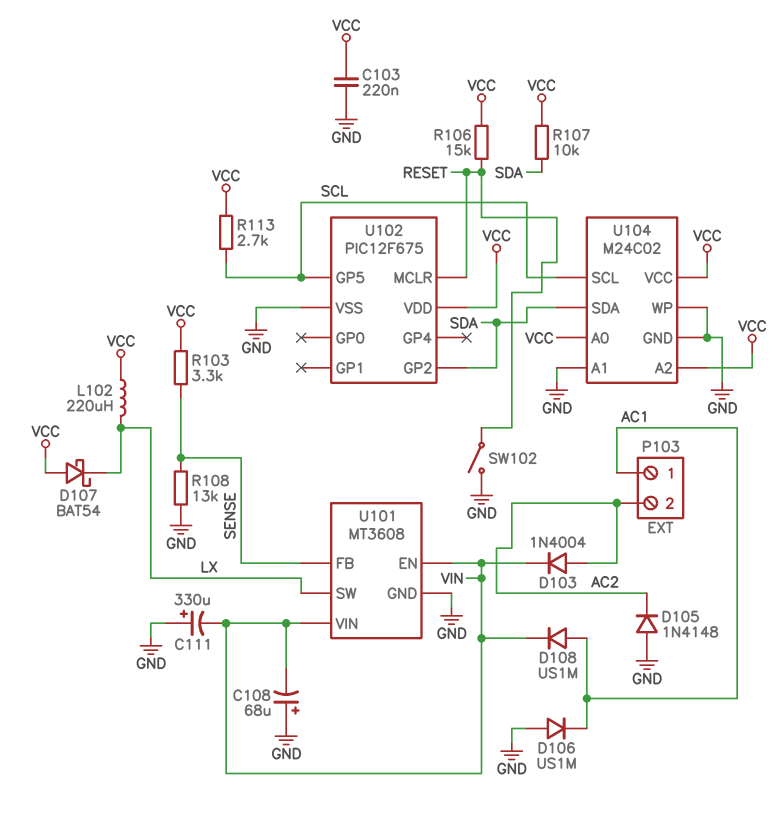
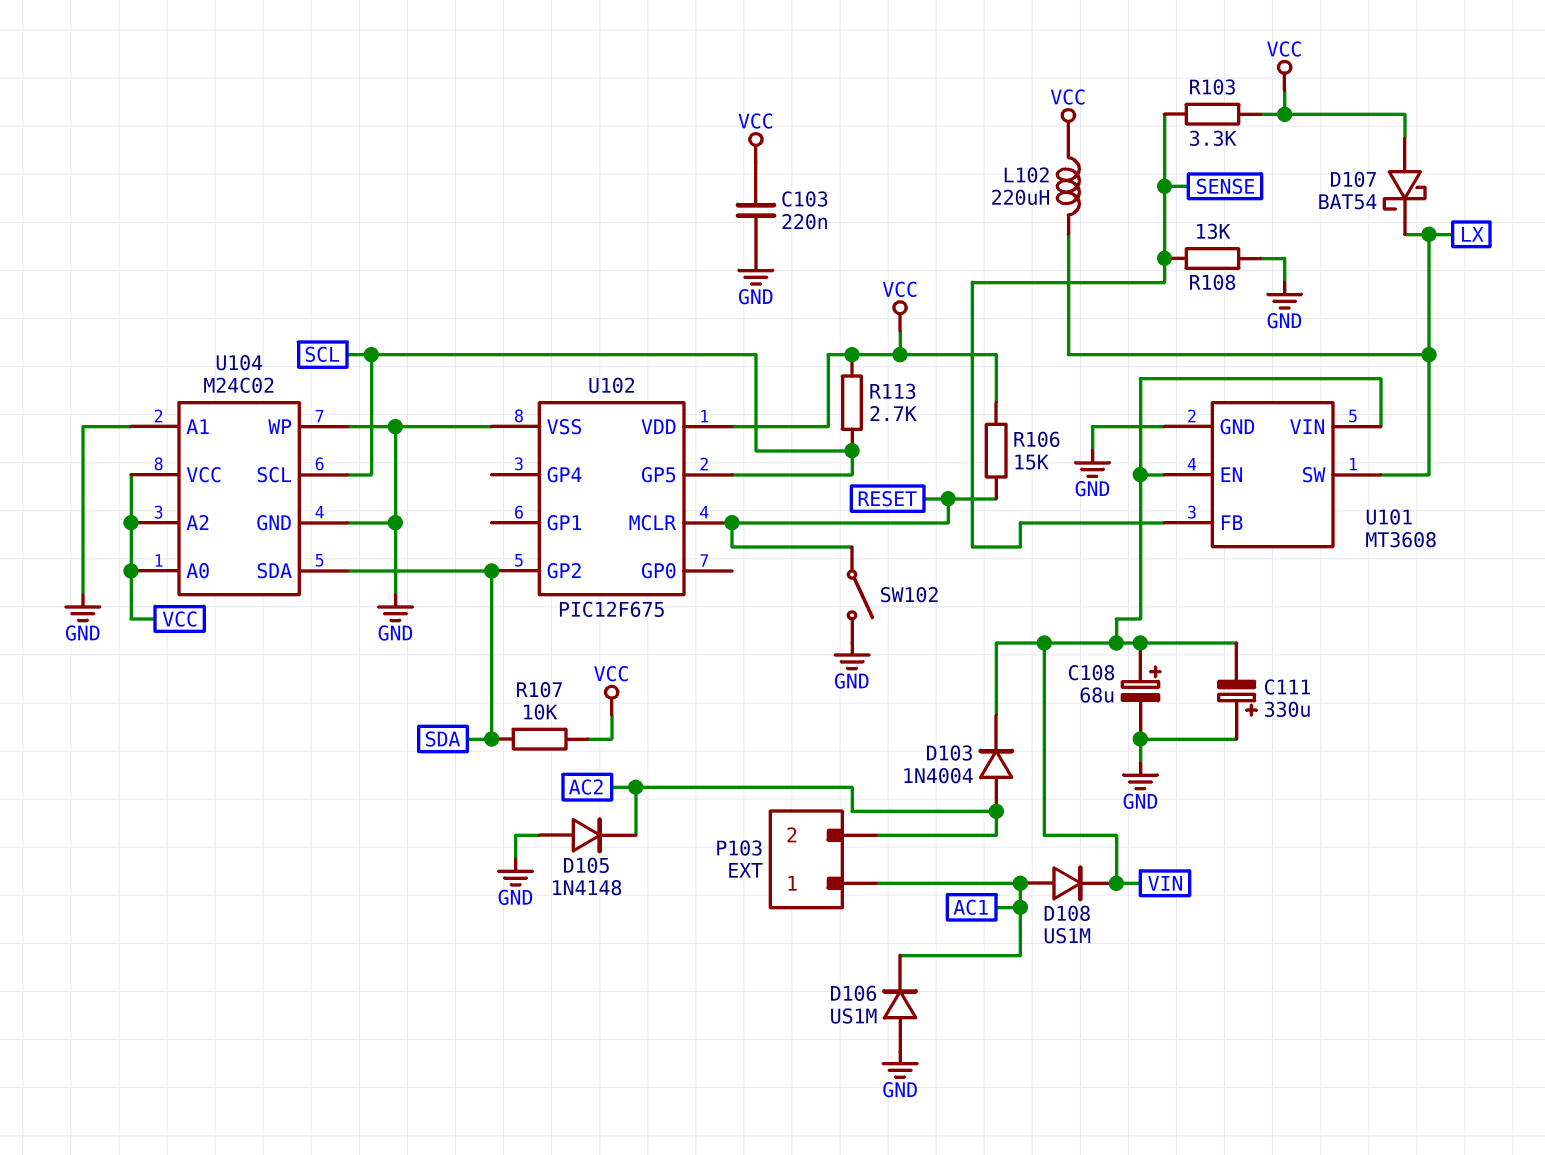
C108: 68uF (plus GND, minus VIN) -> 68uF (plus VIN, minus GND)

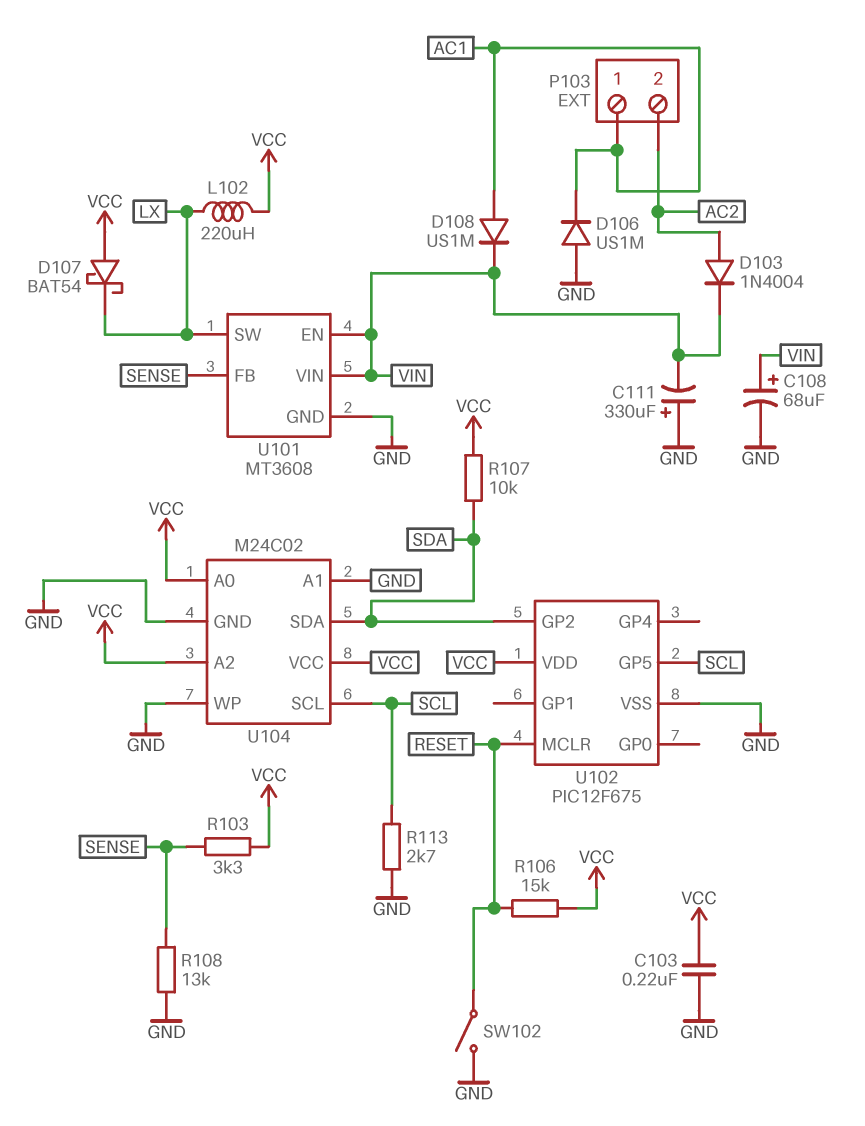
D105: diode 1N4148 (A GND, K AC2) -> none
R113: 2.7k (SCL, VCC) -> 2.7k (GND, SCL)

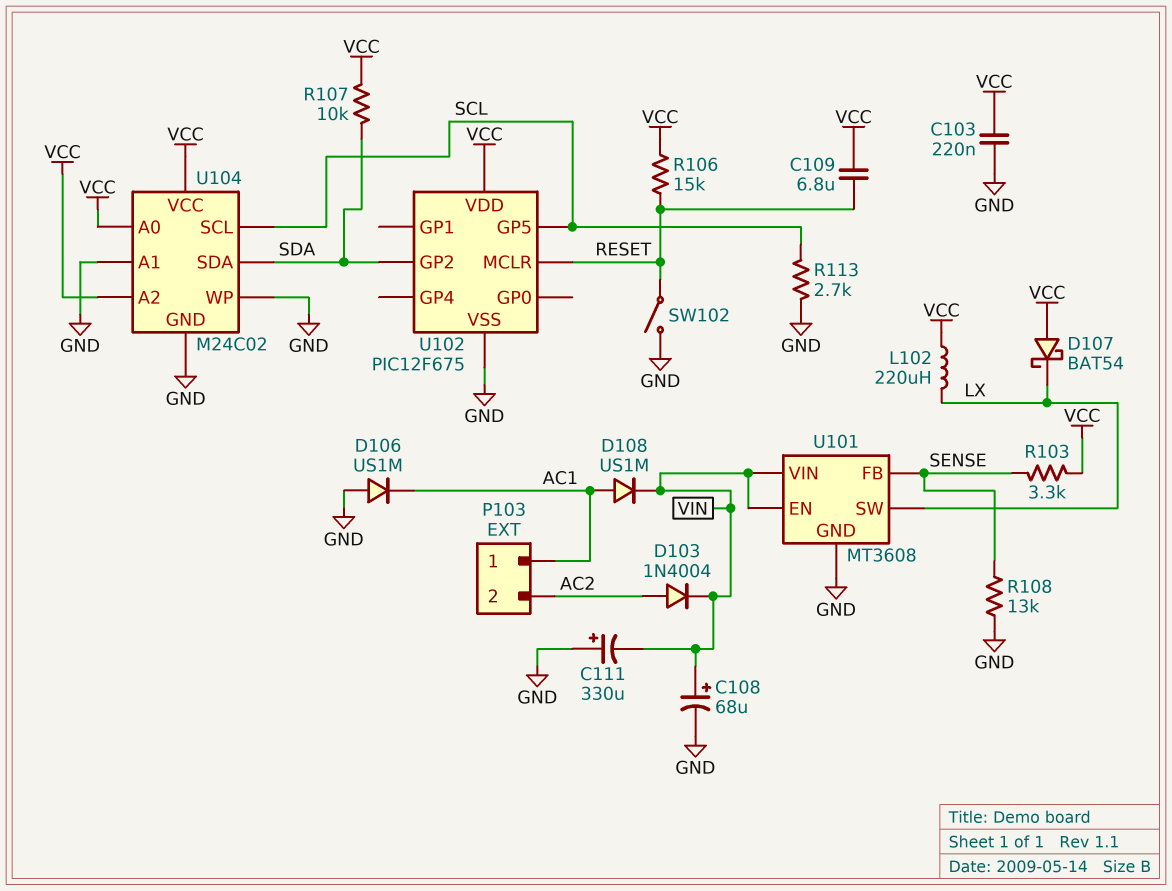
C109: none -> 6.8uF (RESET, VCC)

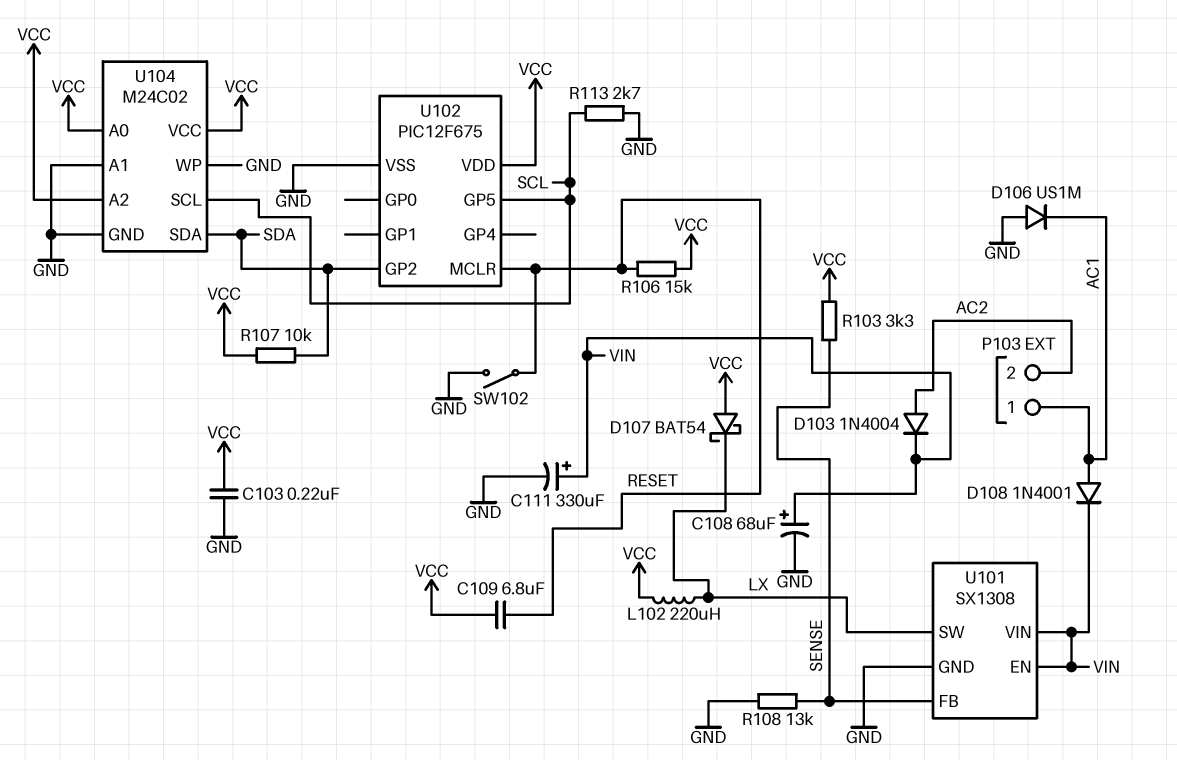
C111: 330uF (plus GND, minus VIN) -> 330uF (plus VIN, minus GND)
D108: diode US1M (A AC1, K VIN) -> diode 1N4001 (A AC1, K VIN)
U101: MT3608 -> SX1308

